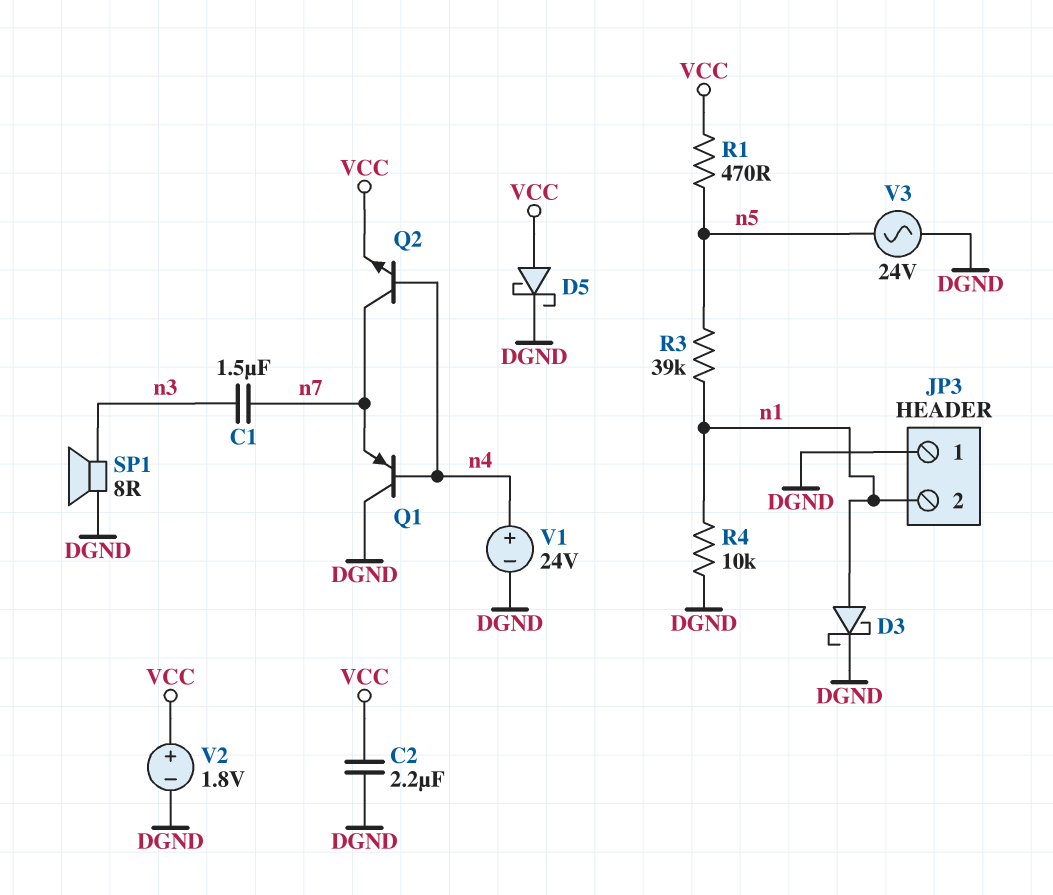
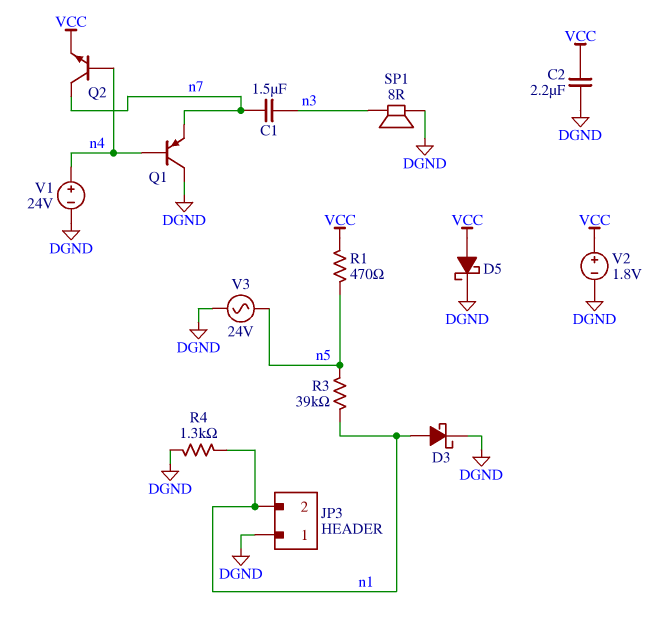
R4: 10k (DGND, n1) -> 1.3k (DGND, n1)

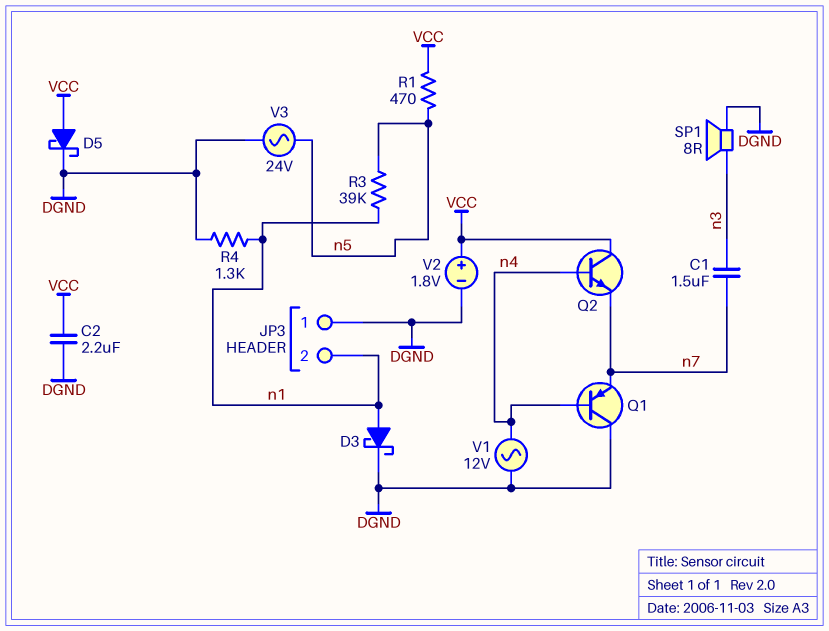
Q2: NPN (B n4, C n7, E VCC) -> NPN (B n4, C VCC, E n7)
V1: 24V (plus n4, minus DGND) -> AC 12V (DGND, n4)

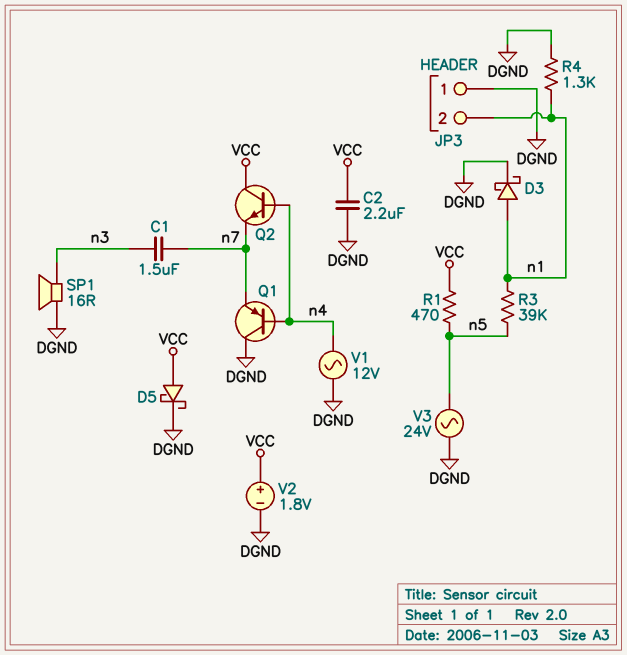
SP1: speaker 8R (DGND, n3) -> speaker 16R (DGND, n3)

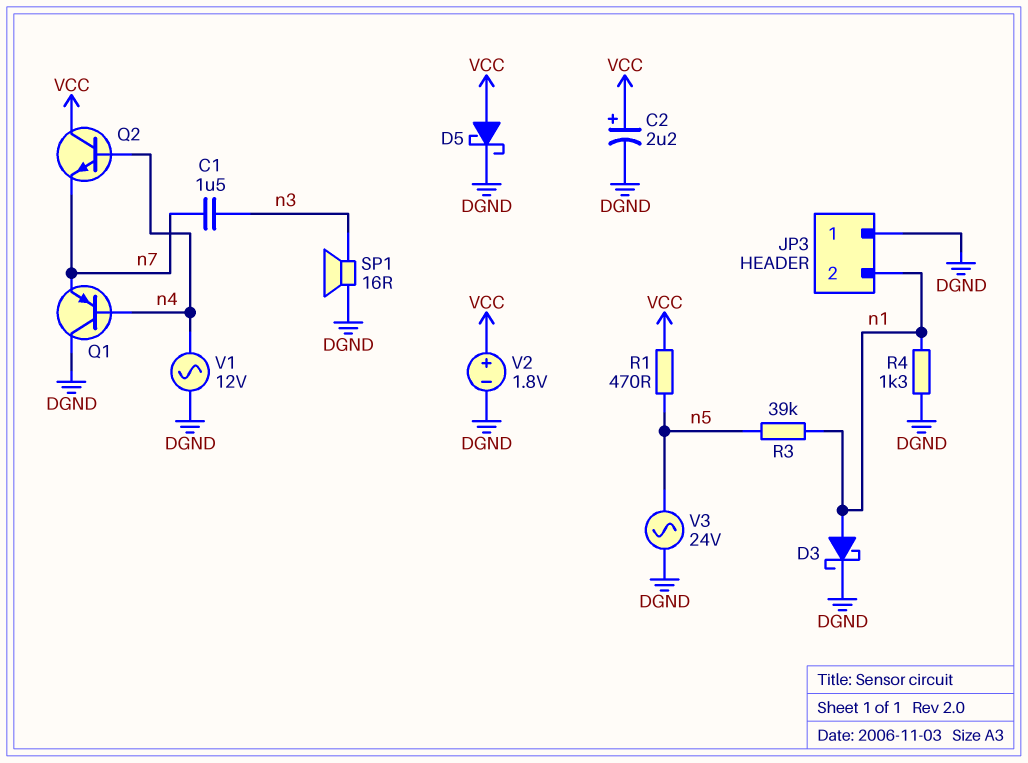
C2: 2.2uF (DGND, VCC) -> 2.2uF (plus VCC, minus DGND)

